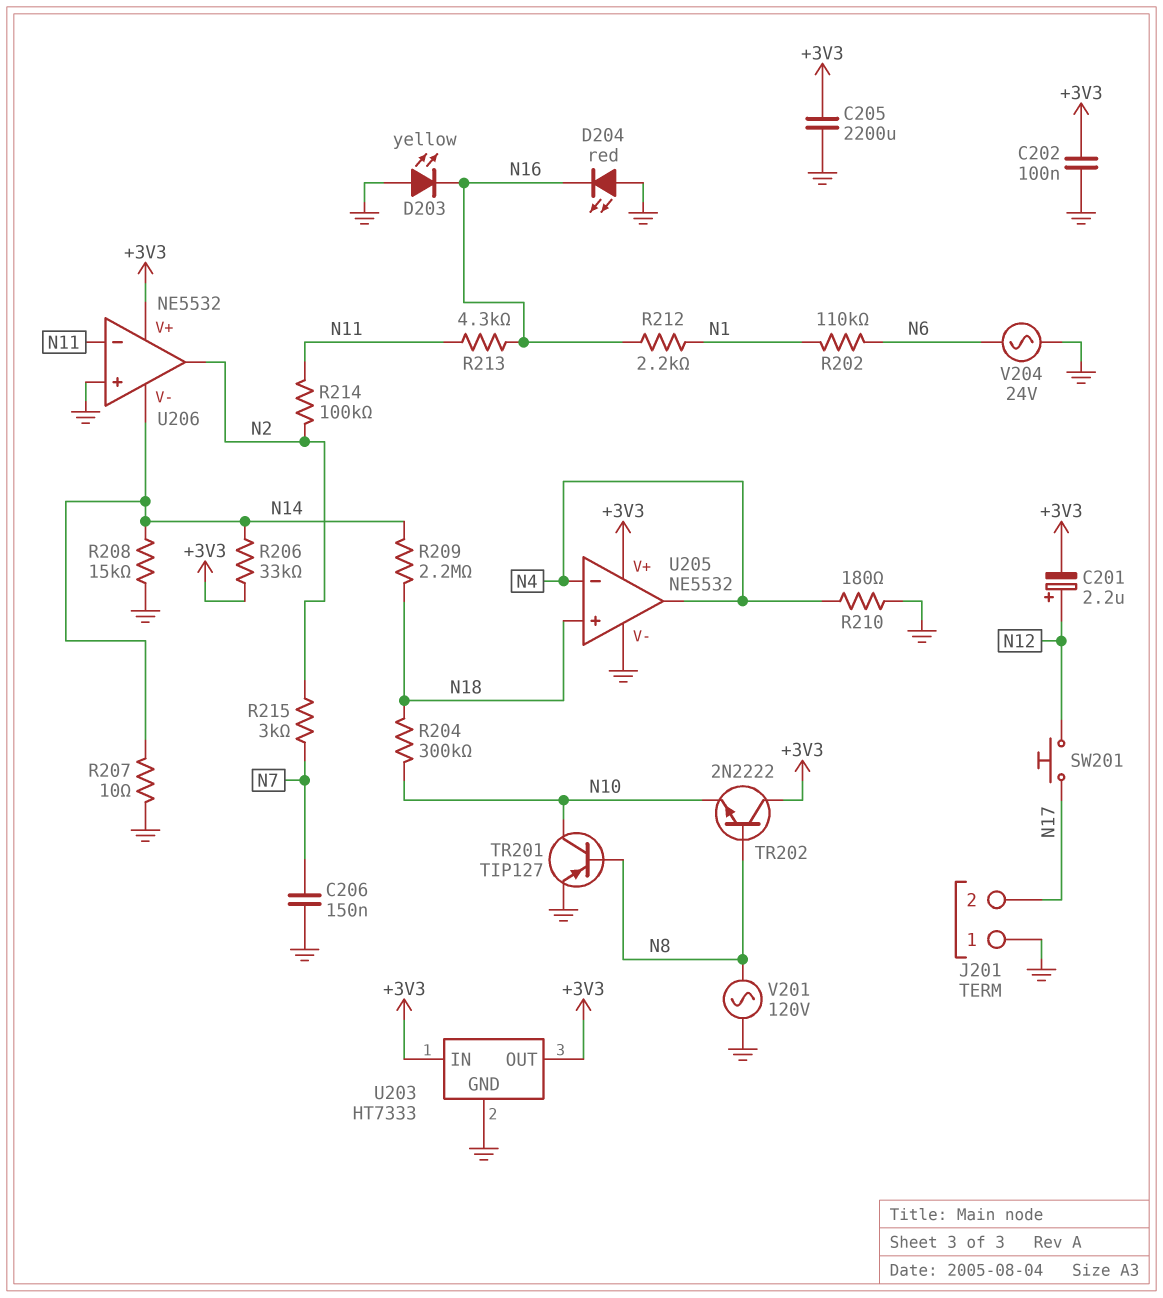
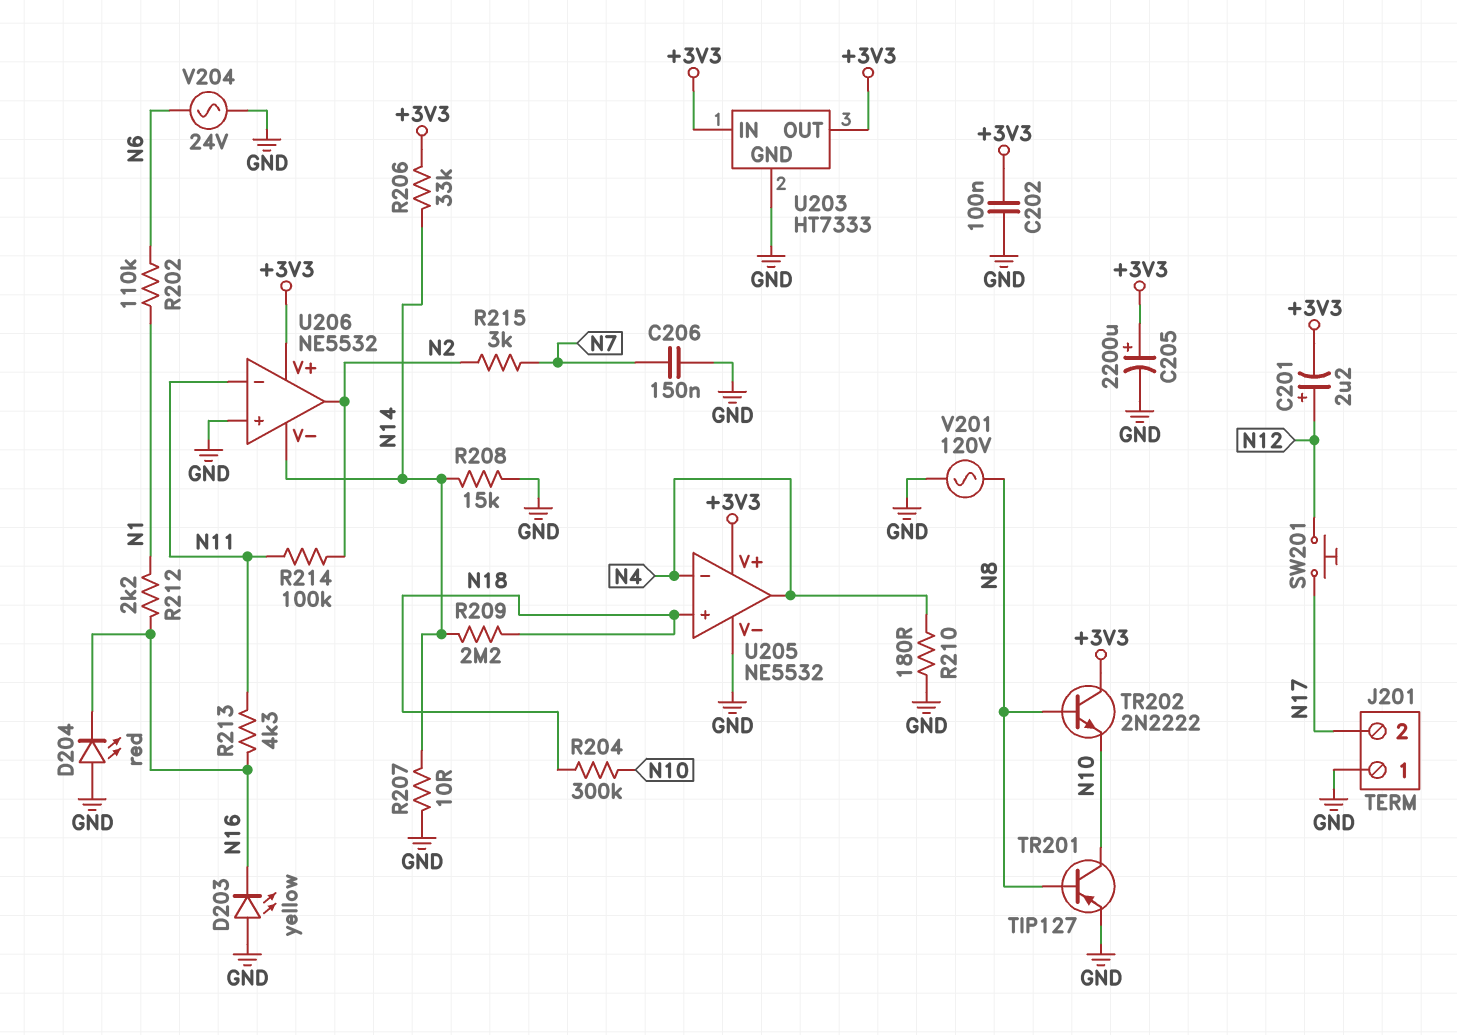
C205: 2200uF (+3V3, GND) -> 2200uF (plus +3V3, minus GND)

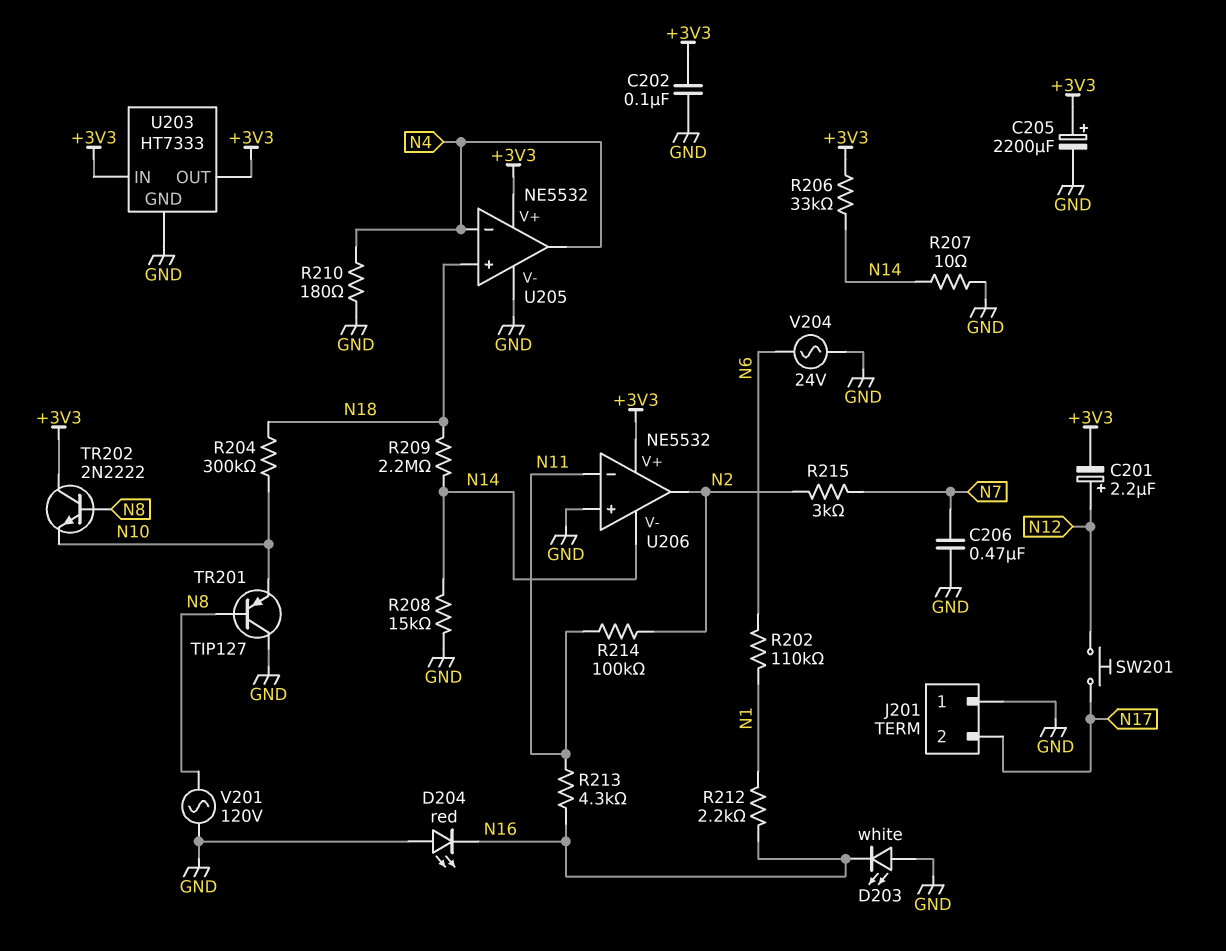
C206: 150nF (GND, N7) -> 470nF (GND, N7)
D203: LED yellow (A GND, K N16) -> LED white (A GND, K N16)
TR201: PNP TIP127 (B N8, C N10, E GND) -> PNP TIP127 (B N8, C GND, E N10)

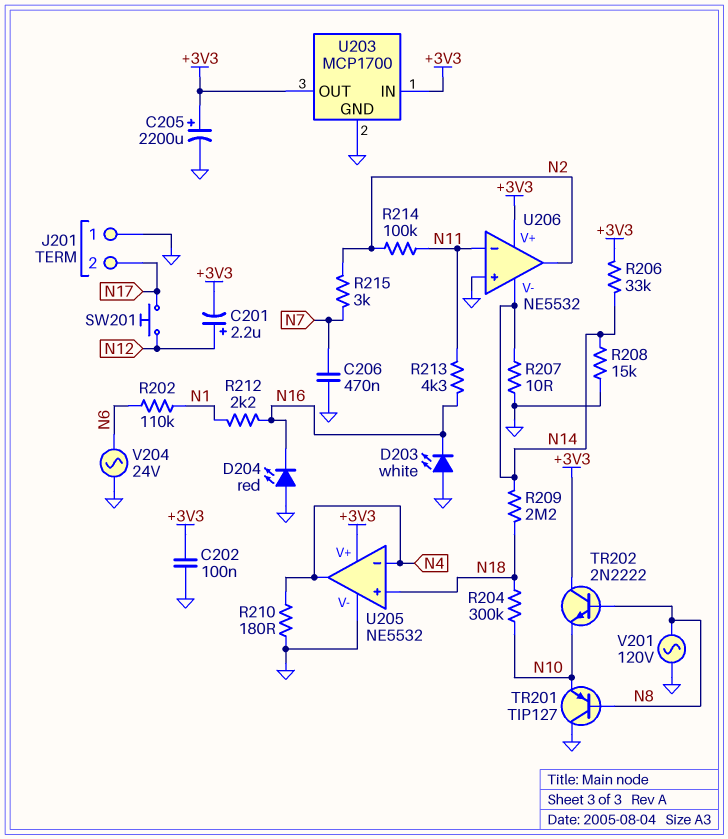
U203: HT7333 -> MCP1700

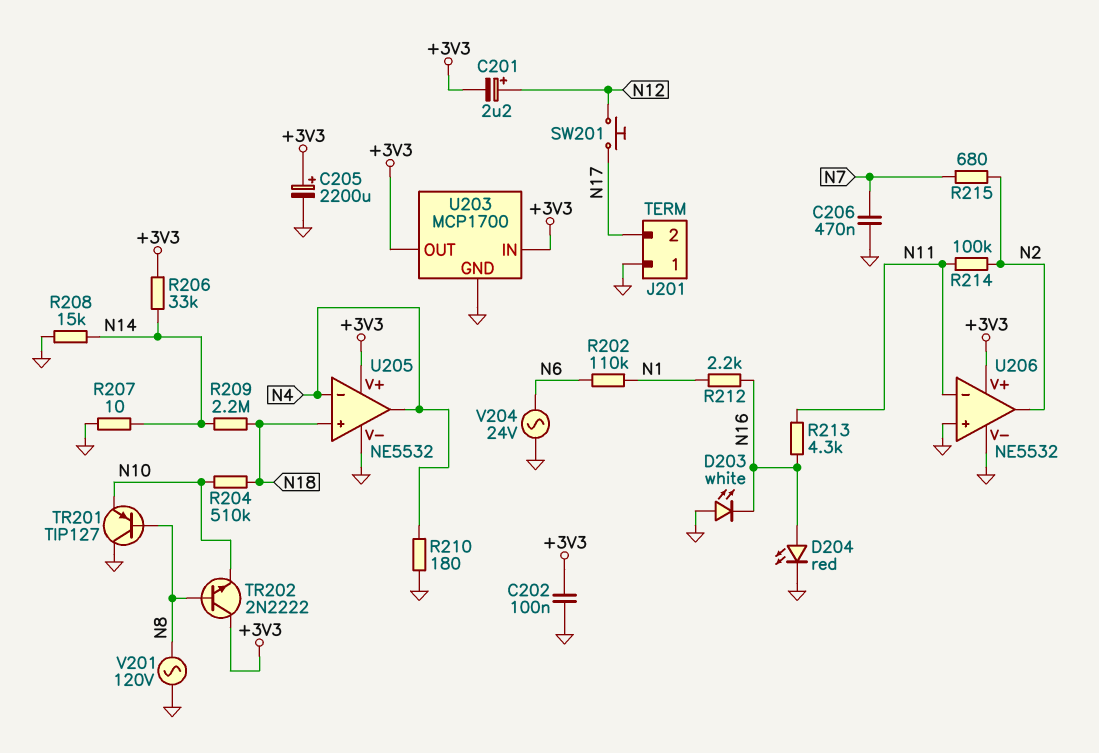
D204: LED red (A GND, K N16) -> LED red (A N16, K GND)
R204: 300k (N10, N18) -> 510k (N10, N18)
R215: 3k (N2, N7) -> 680 (N2, N7)
U206 pin V-: N14 -> GND

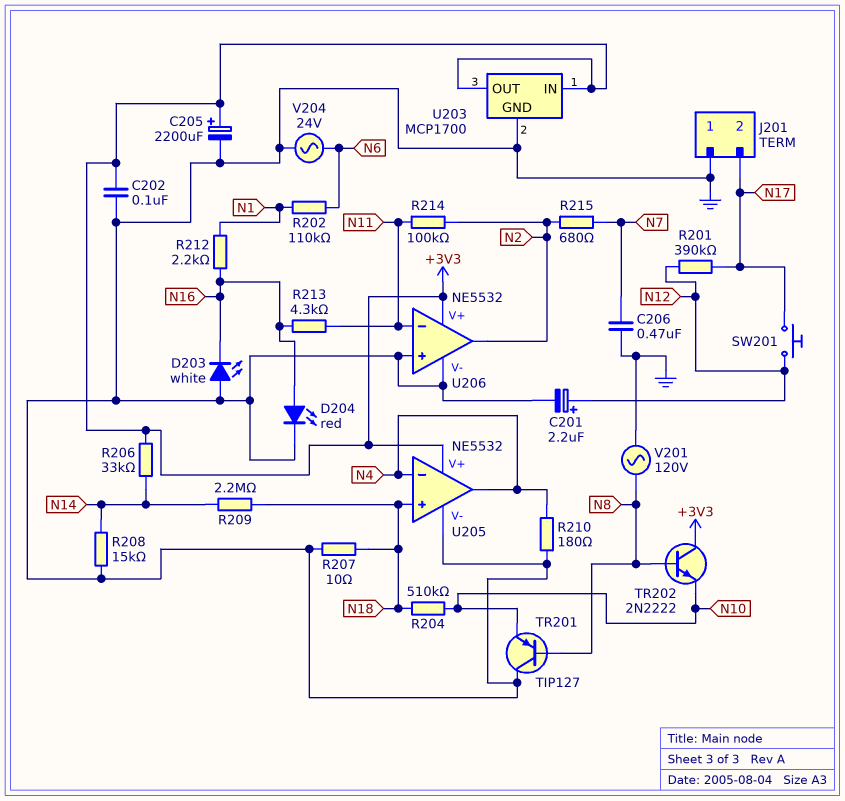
C201: 2.2uF (plus N12, minus +3V3) -> 2.2uF (plus N12, minus GND)
R201: none -> 390k (N12, N17)
R207: 10 (GND, N14) -> 10 (GND, N18)

